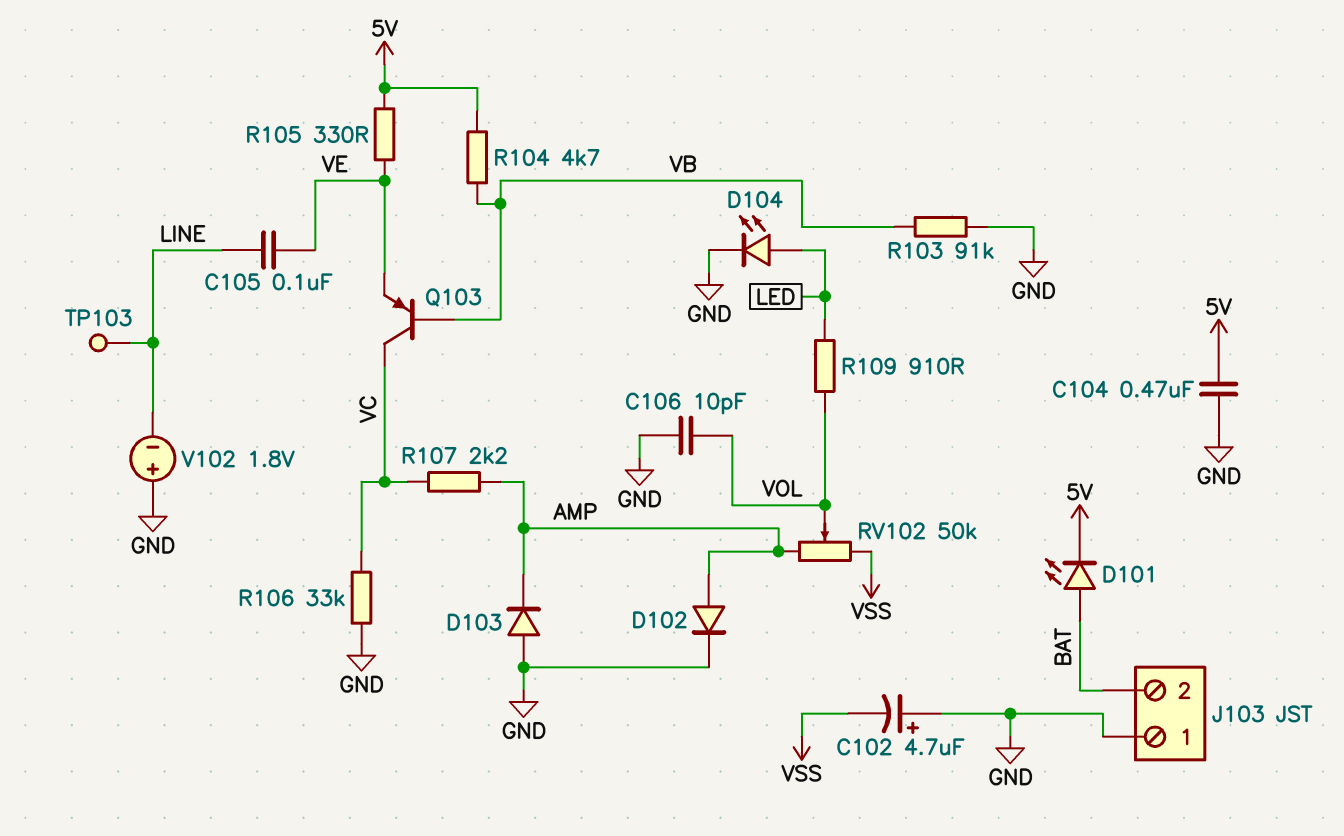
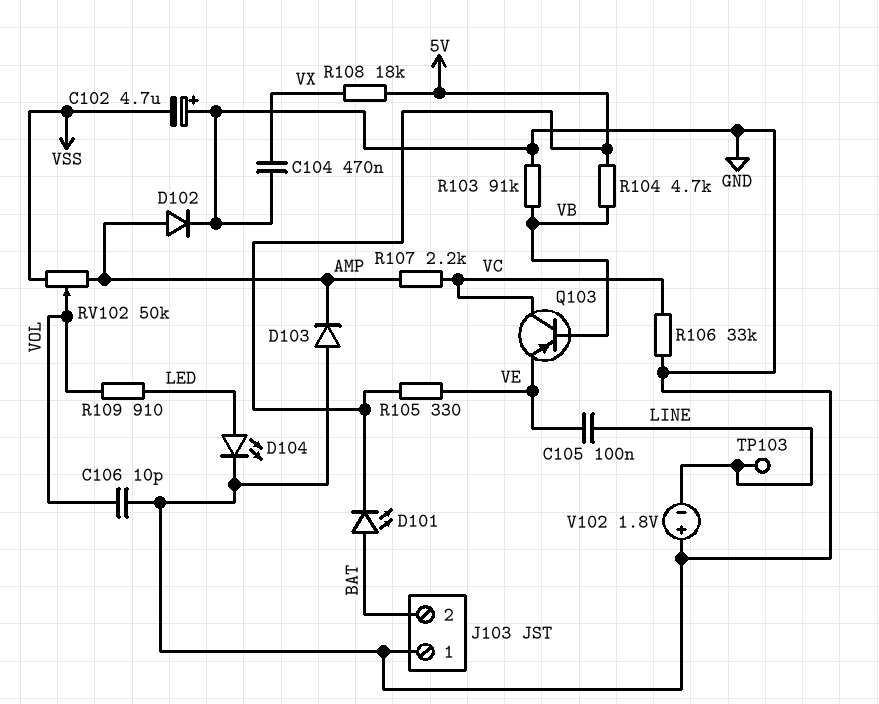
C104: 470nF (5V, GND) -> 470nF (GND, VX)
R108: none -> 18k (5V, VX)

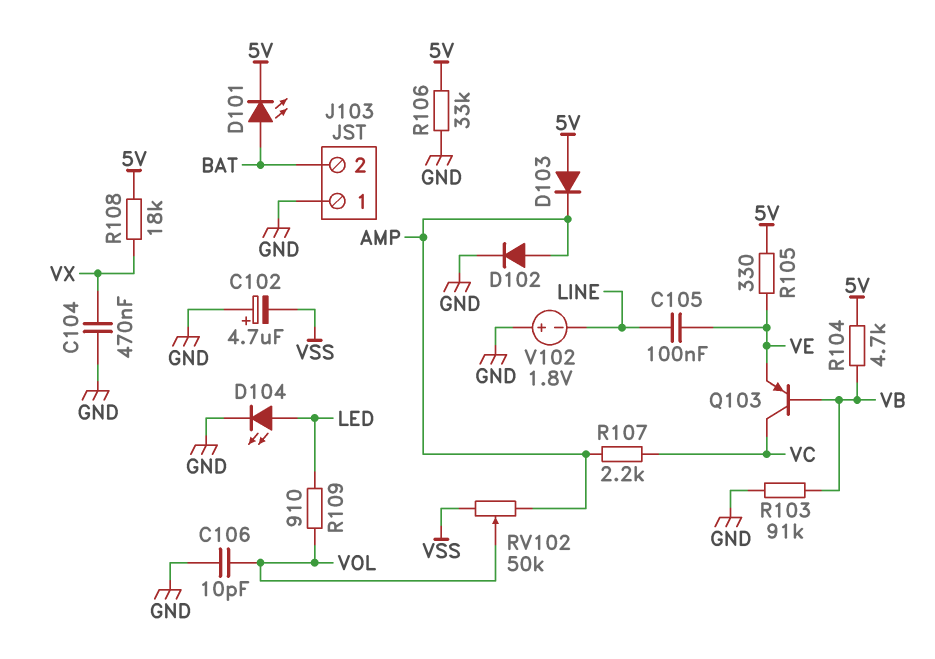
D103: diode (A GND, K AMP) -> diode (A 5V, K AMP)
R106: 33k (GND, VC) -> 33k (5V, GND)
TP103: test point (LINE) -> none

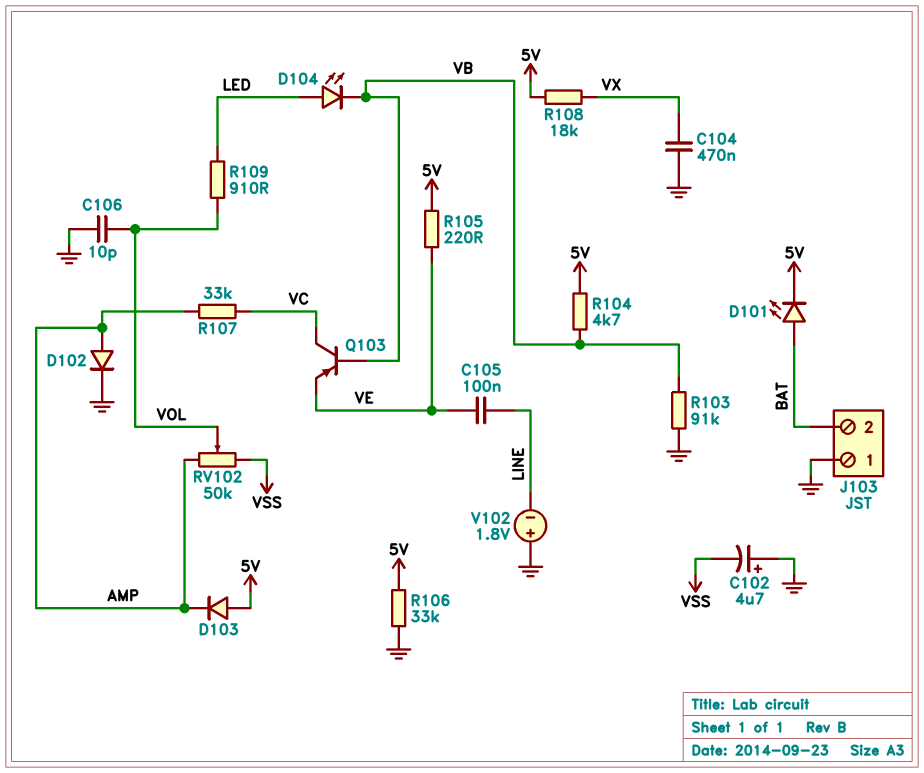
D104: LED (A LED, K GND) -> LED (A LED, K VB)
R105: 330 (5V, VE) -> 220 (5V, VE)
R107: 2.2k (AMP, VC) -> 33k (AMP, VC)

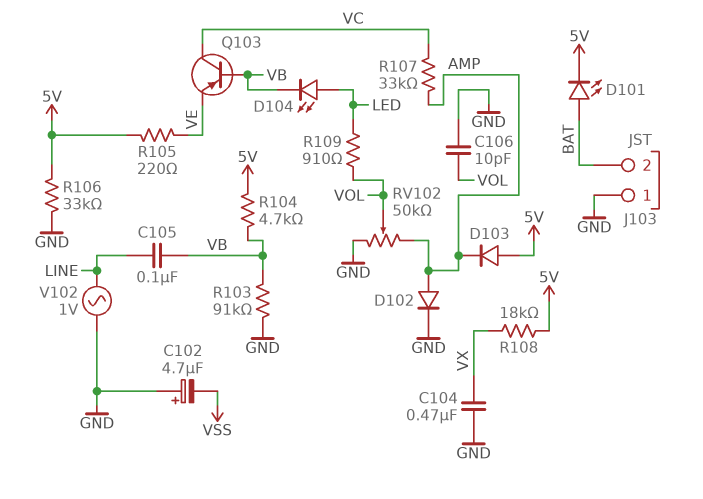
C105: 100nF (LINE, VE) -> 100nF (LINE, VB)
RV102: 50k (AMP, VSS, wiper VOL) -> 50k (AMP, GND, wiper VOL)
V102: 1.8V (plus GND, minus LINE) -> AC 1V (GND, LINE)

